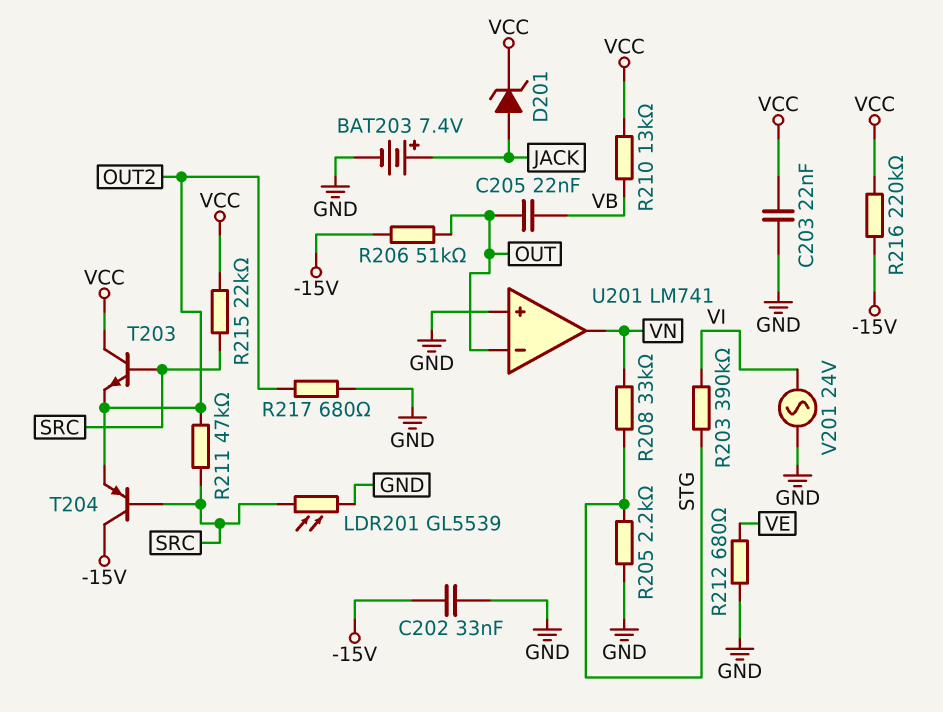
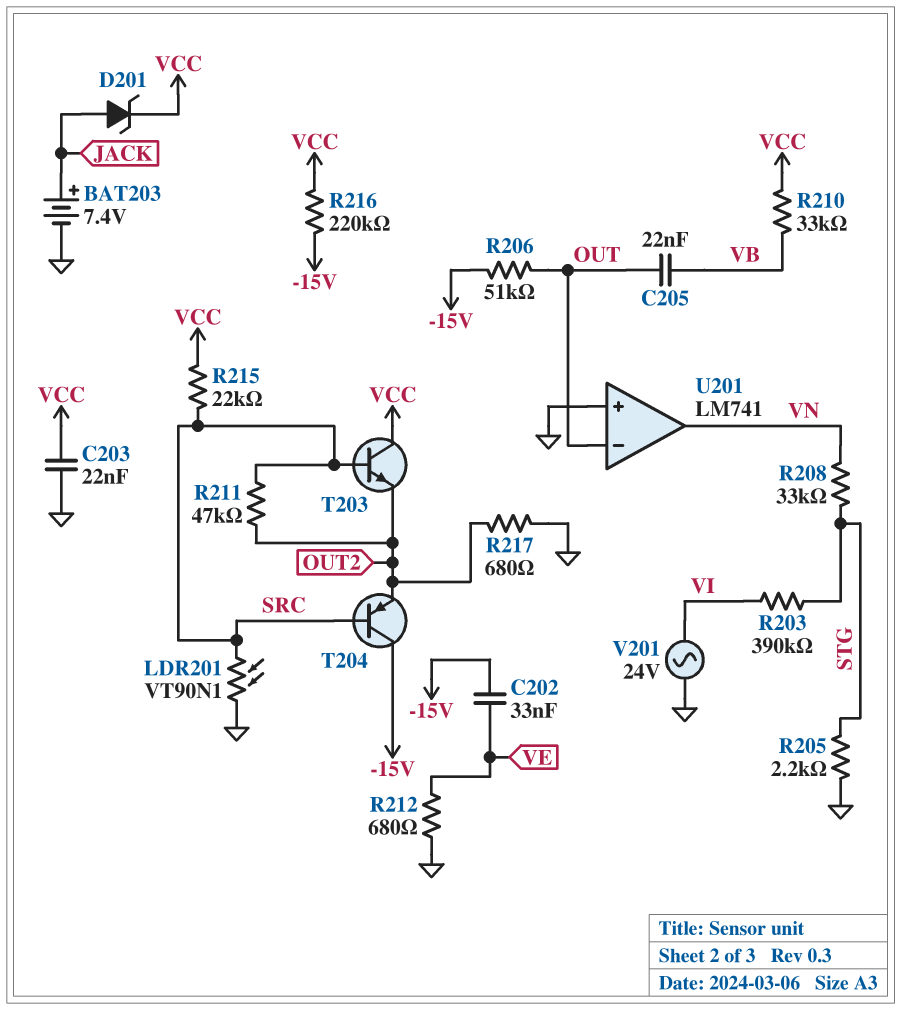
C202: 33nF (-15V, GND) -> 33nF (-15V, VE)
LDR201: GL5539 (GND, SRC) -> VT90N1 (GND, SRC)
R210: 13k (VB, VCC) -> 33k (VB, VCC)

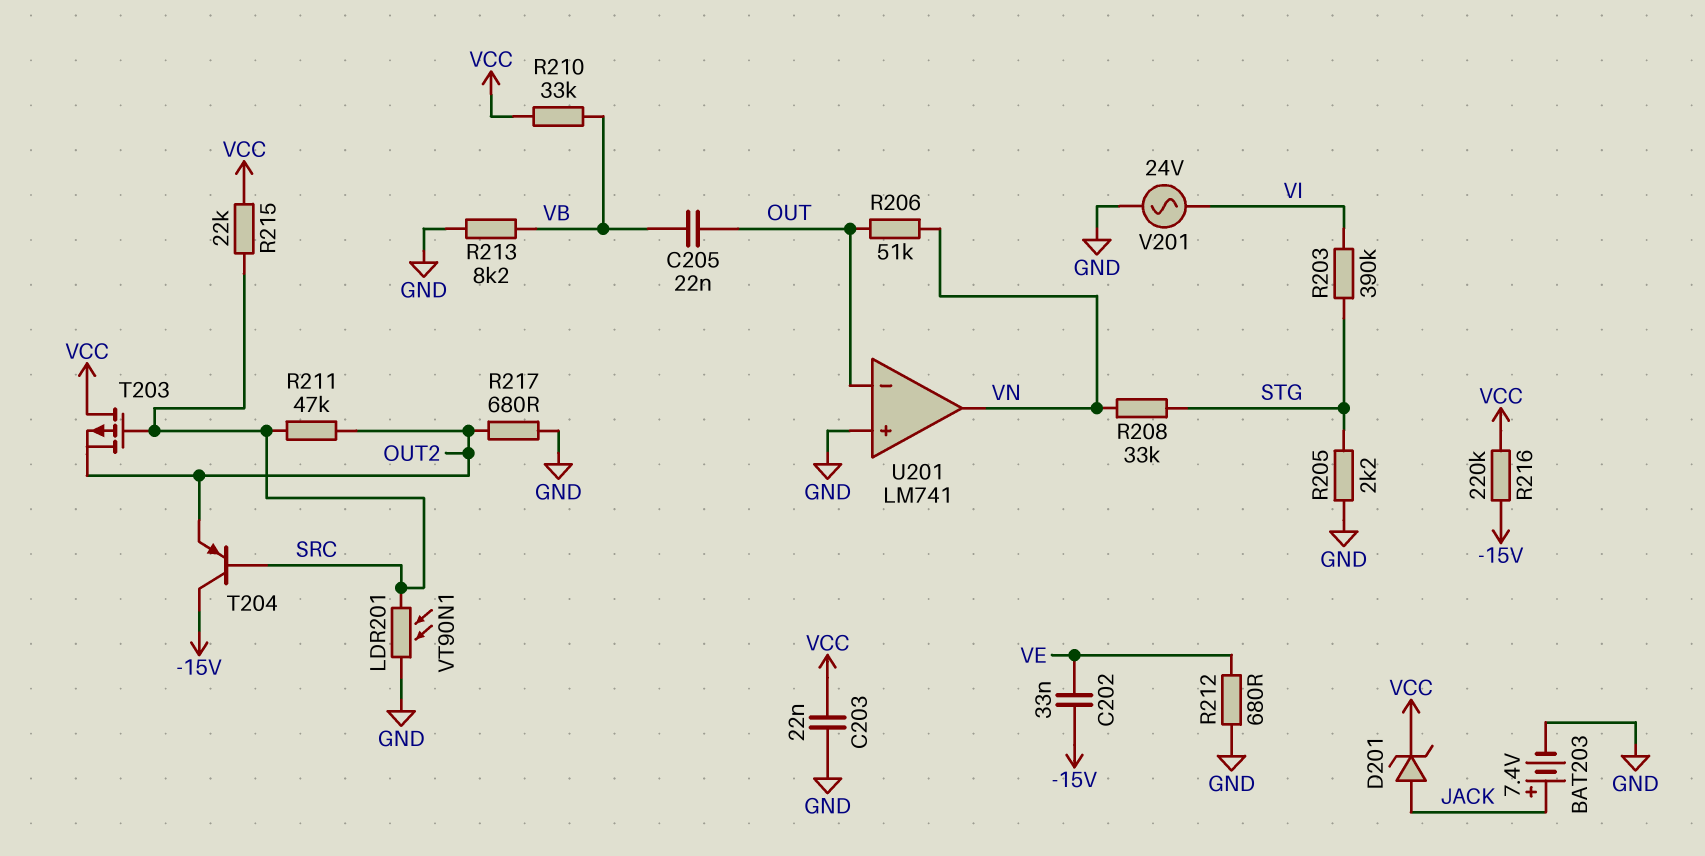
R206: 51k (-15V, OUT) -> 51k (OUT, VN)
R213: none -> 8.2k (GND, VB)
T203: NPN (B SRC, C VCC, E OUT2) -> PMOS (G SRC, D VCC, S OUT2)

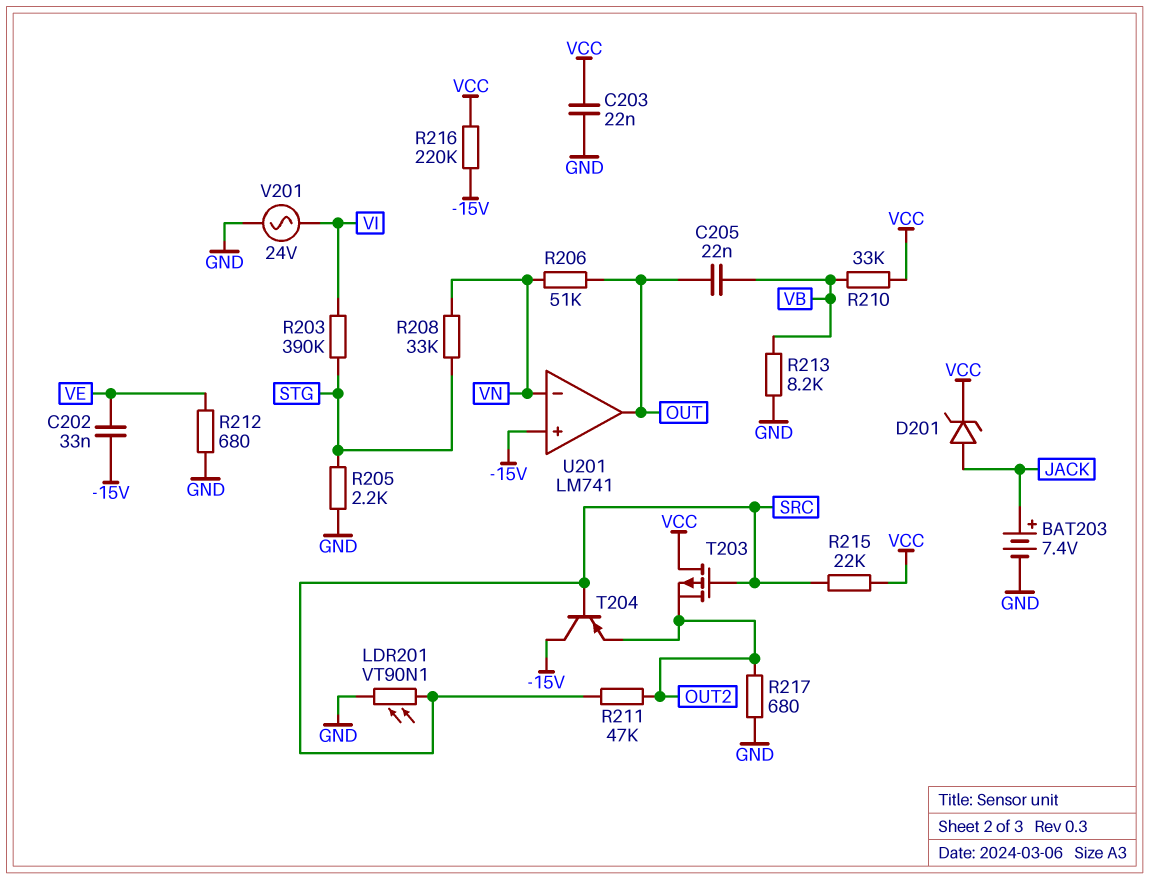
U201 pin in+: GND -> -15V
U201 pin in-: OUT -> VN
U201 pin out: VN -> OUT

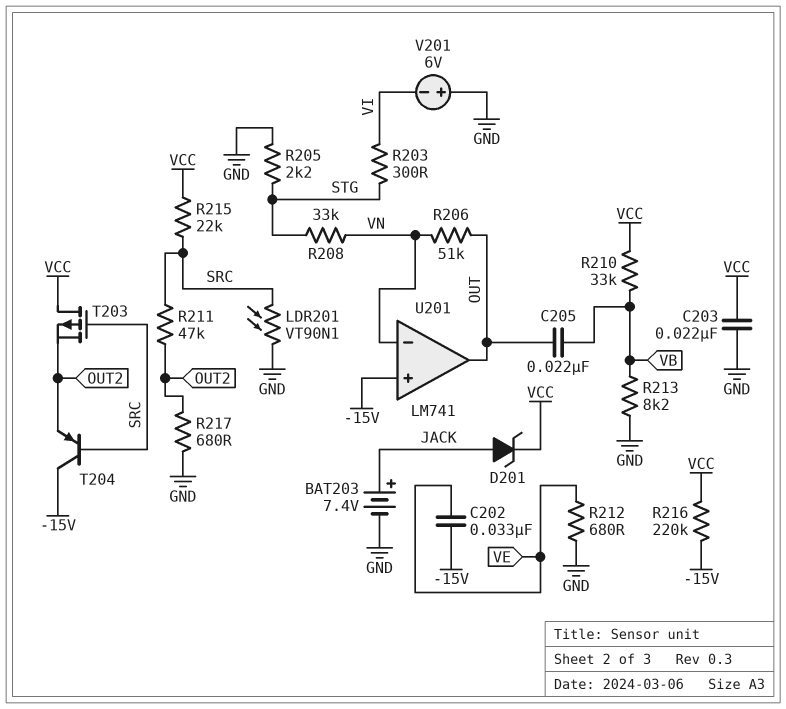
R203: 390k (STG, VI) -> 300 (STG, VI)
V201: AC 24V (GND, VI) -> 6V (plus GND, minus VI)

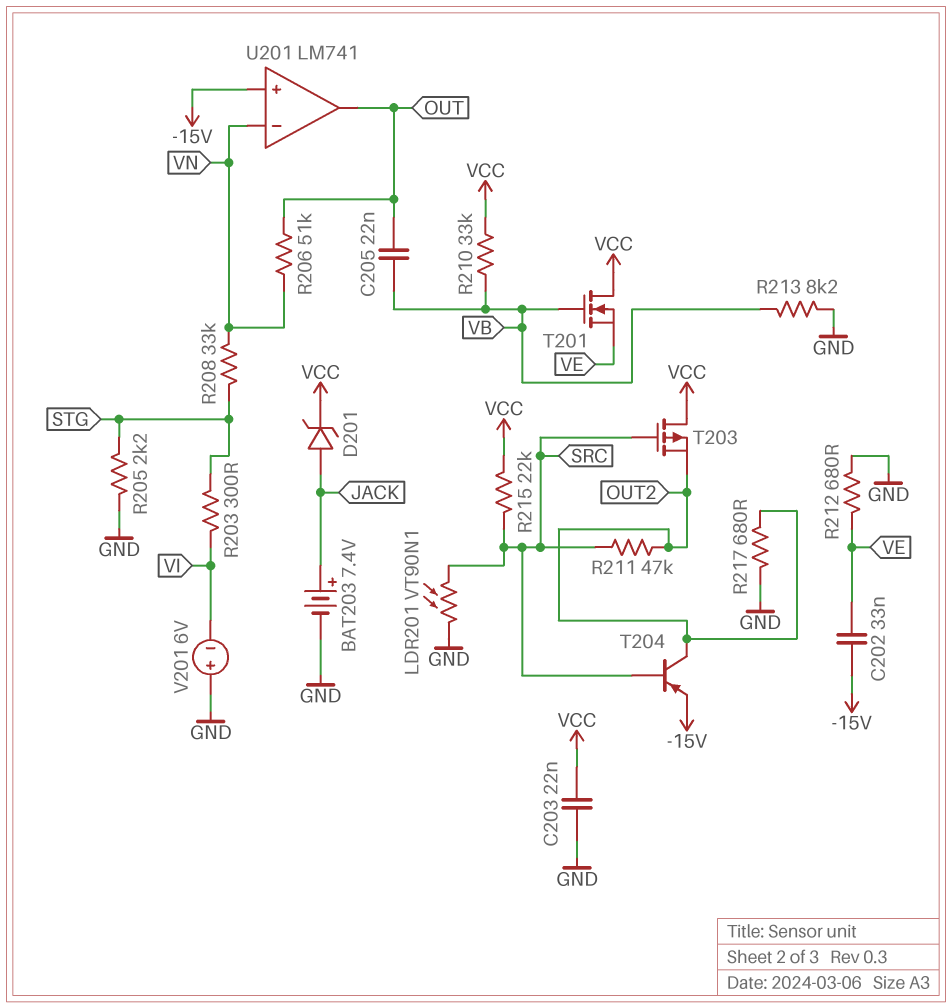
R216: 220k (-15V, VCC) -> none
T201: none -> NMOS (G VB, D VCC, S VE)
T204: PNP (B SRC, C -15V, E OUT2) -> PNP (B SRC, C OUT2, E -15V)

